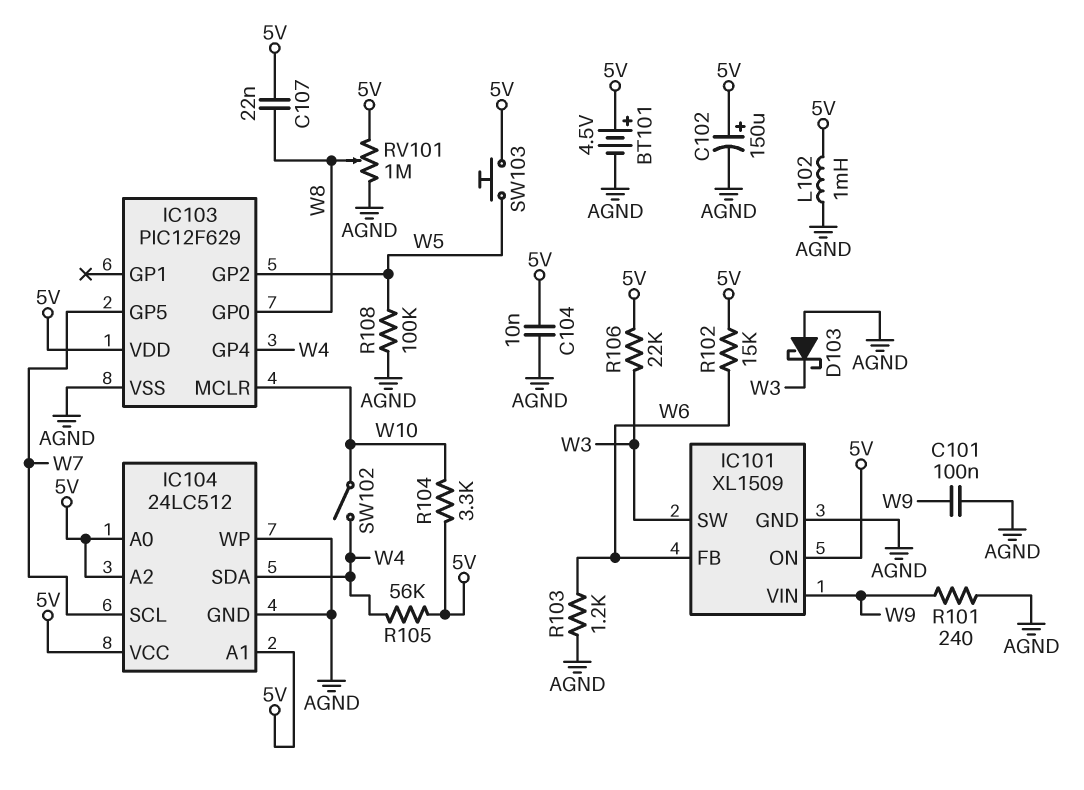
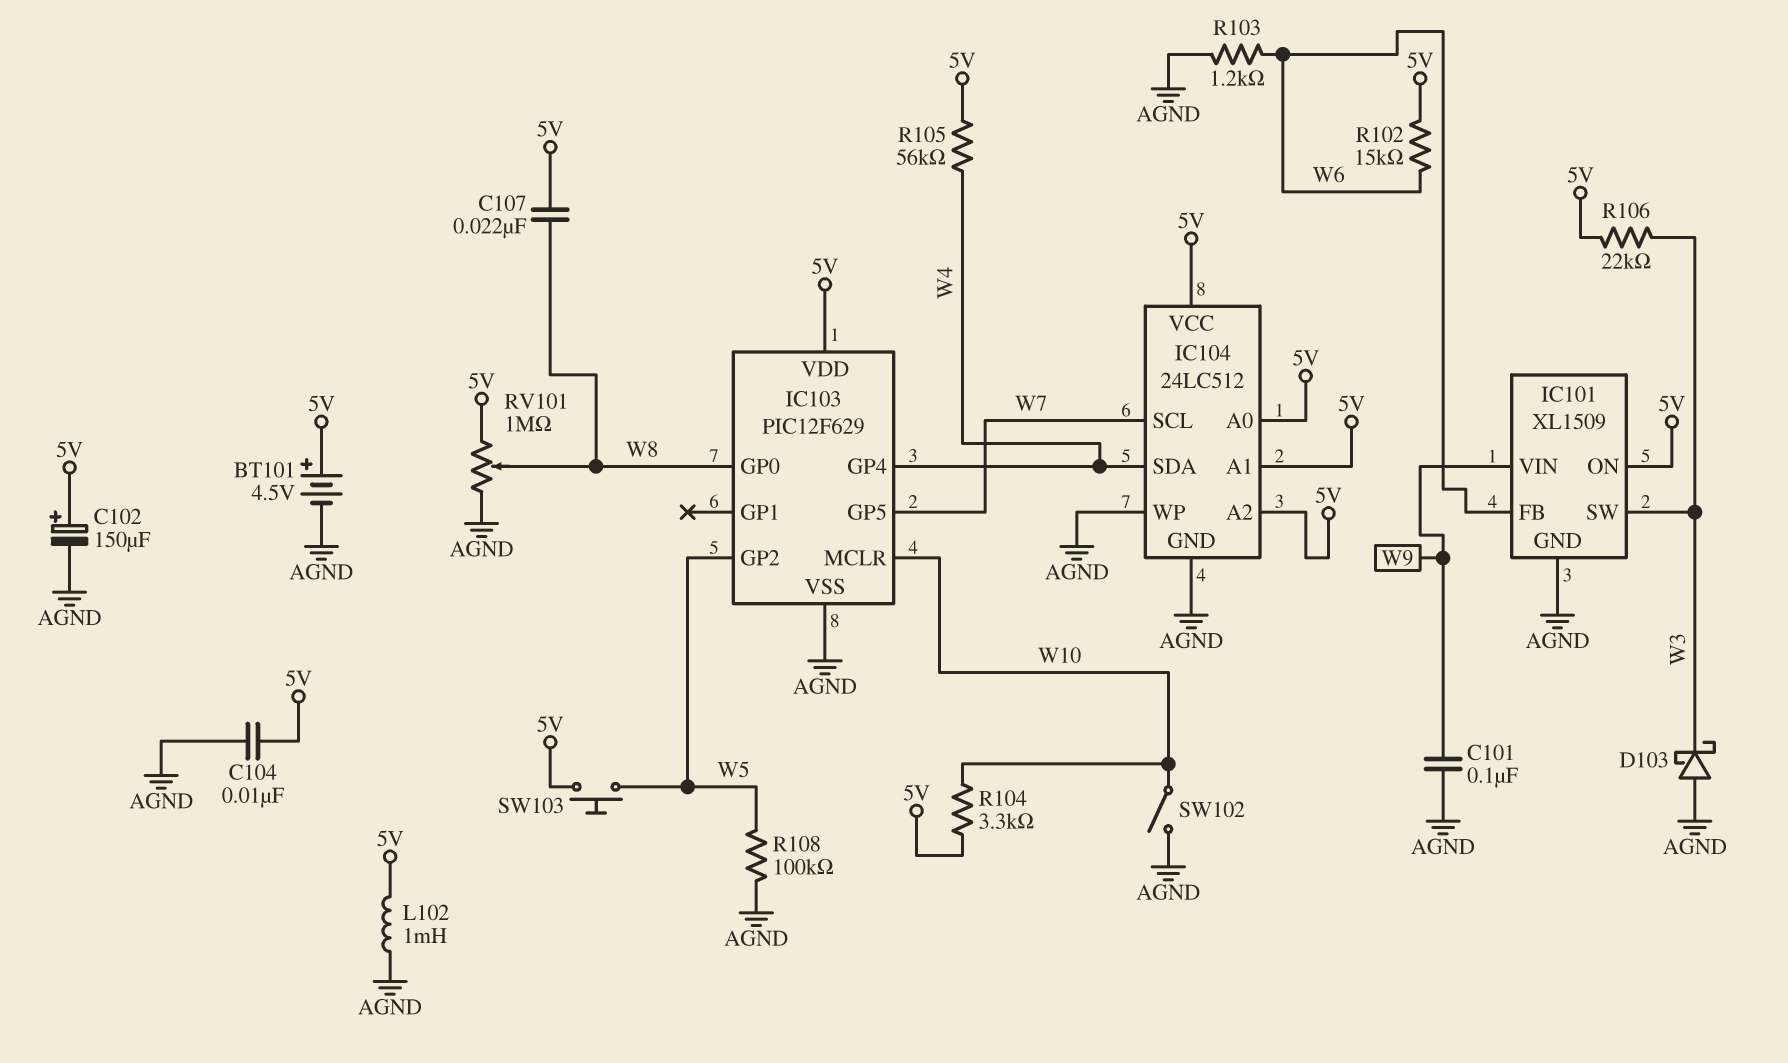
R101: 240 (AGND, W9) -> none
SW102: switch (W4, W10) -> switch (AGND, W10)

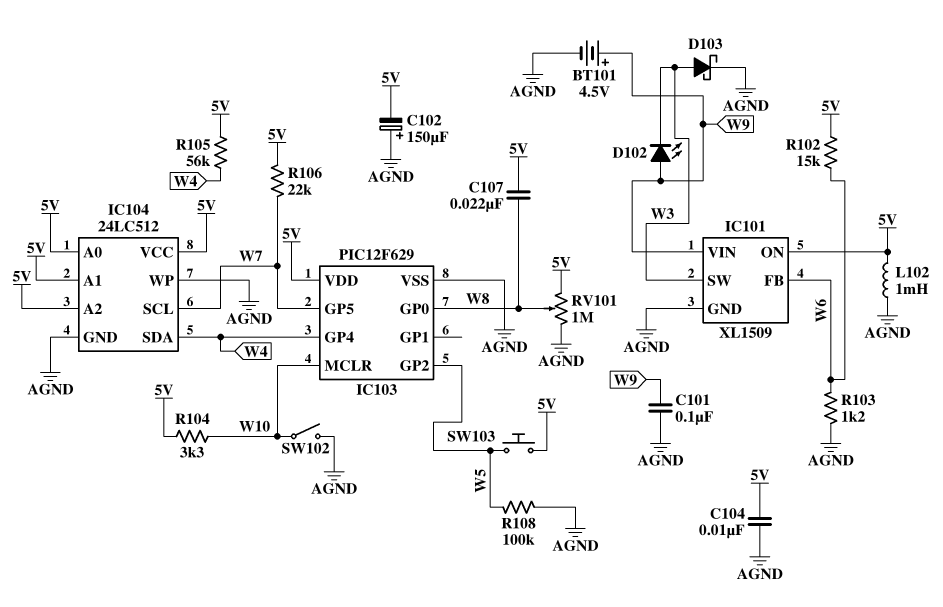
BT101: 4.5V (plus 5V, minus AGND) -> 4.5V (plus W9, minus AGND)
C102: 150uF (plus 5V, minus AGND) -> 150uF (plus AGND, minus 5V)
D102: none -> LED (A W9, K W3)
D103: schottky (A AGND, K W3) -> schottky (A W3, K AGND)
R106: 22k (5V, W3) -> 22k (5V, W7)

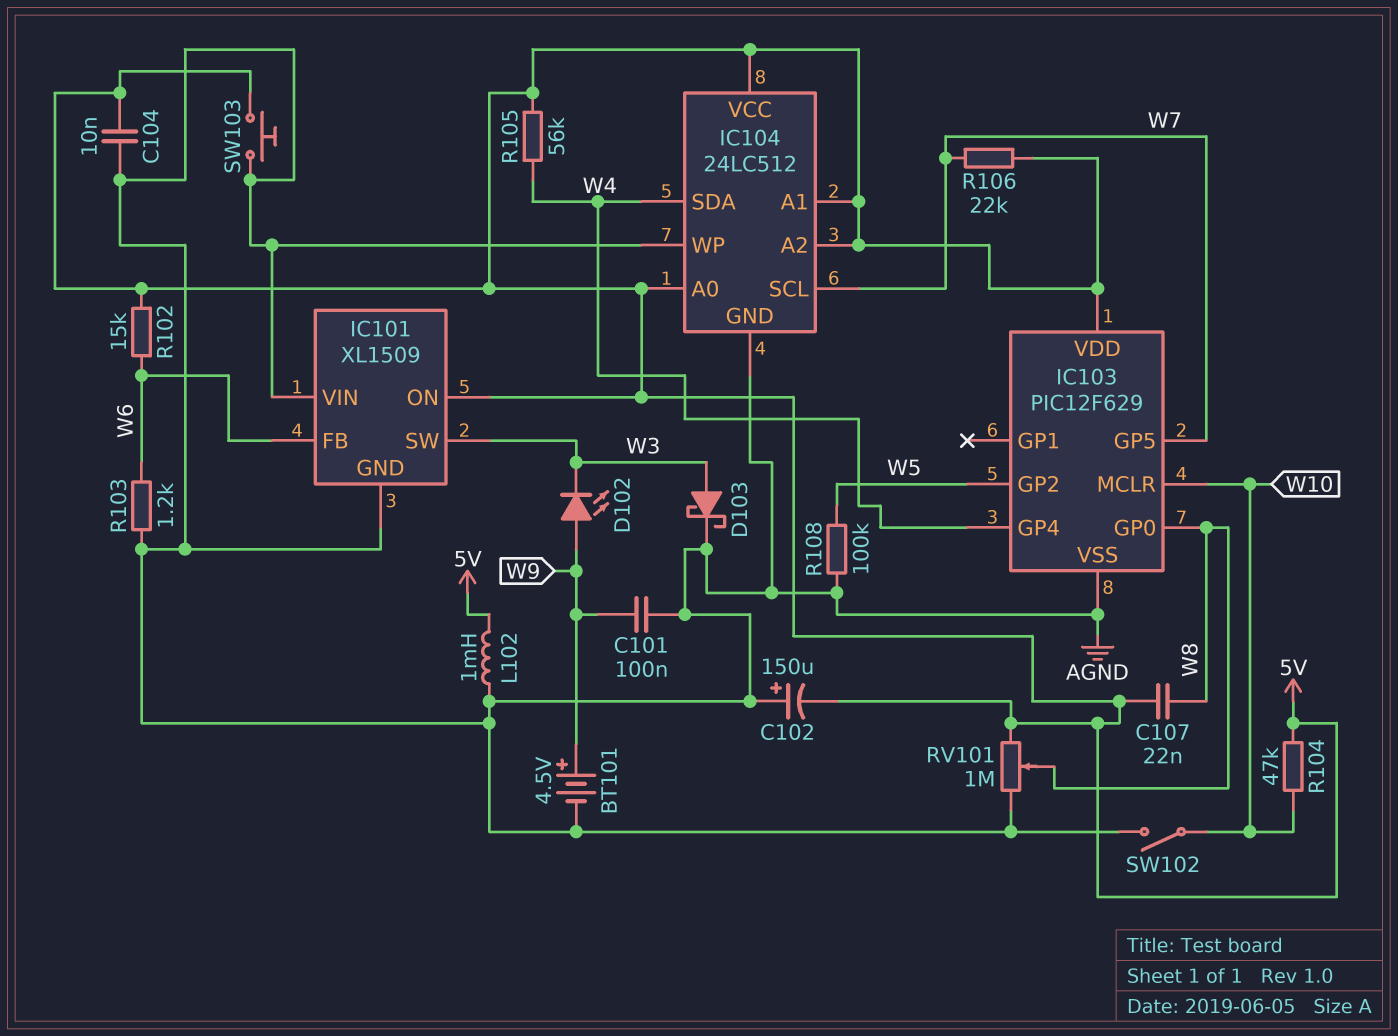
IC101 pin VIN: W9 -> AGND
R104: 3.3k (5V, W10) -> 47k (5V, W10)
SW103: button (5V, W5) -> button (5V, AGND)

